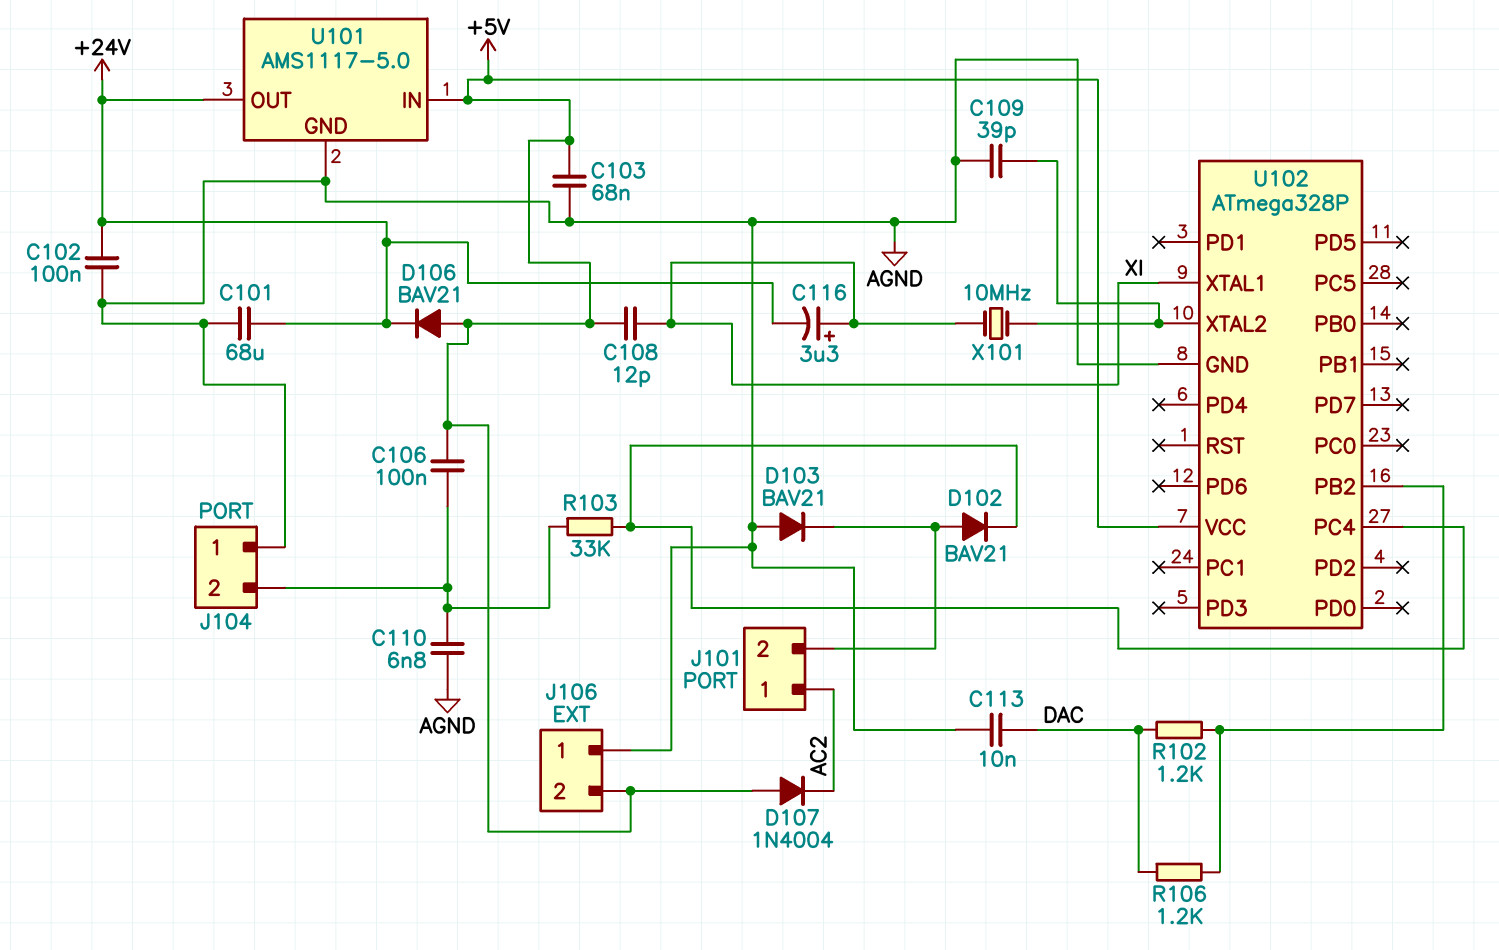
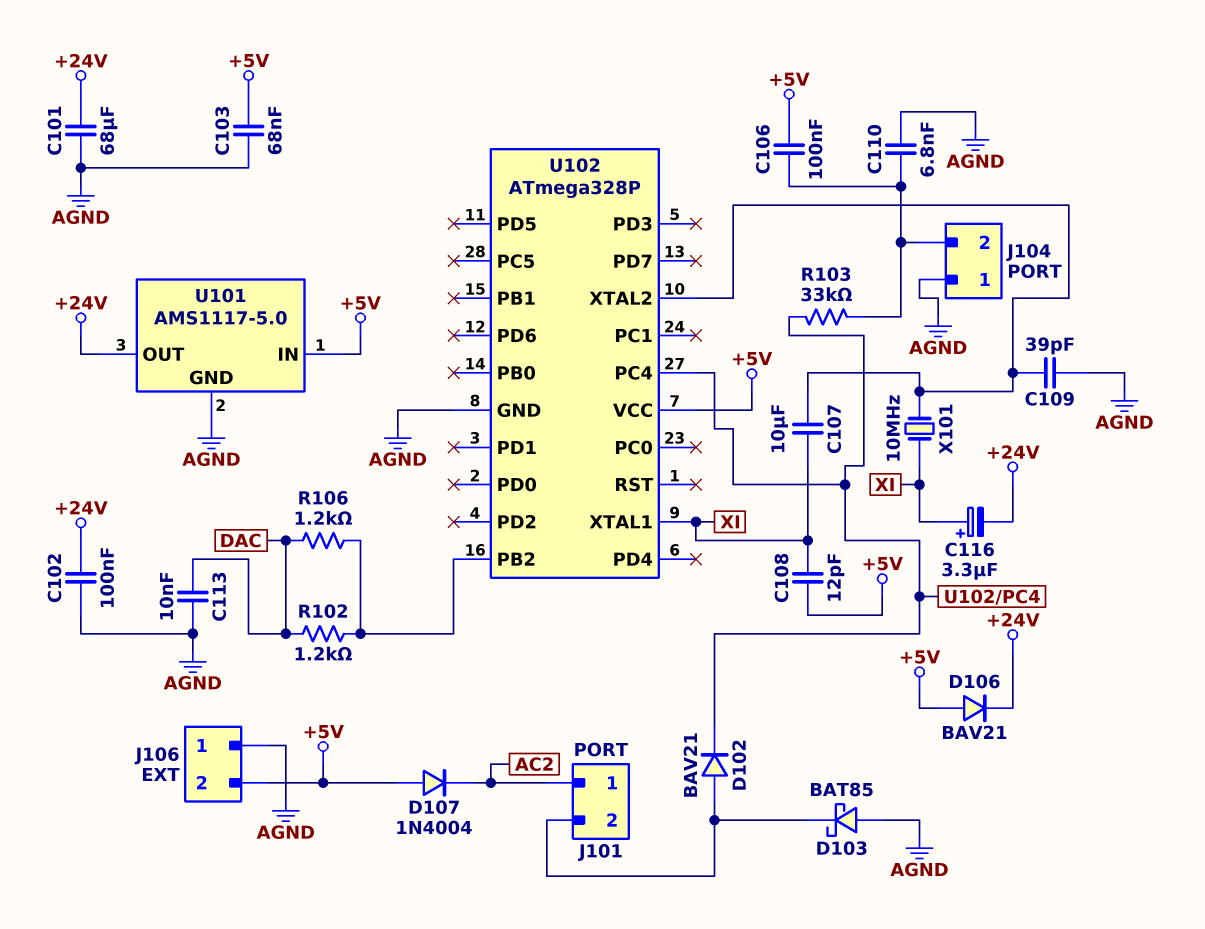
C107: none -> 10uF (U102/XTAL2, XI)
D103: diode BAV21 (A AGND, K J101/2) -> schottky BAT85 (A AGND, K J101/2)

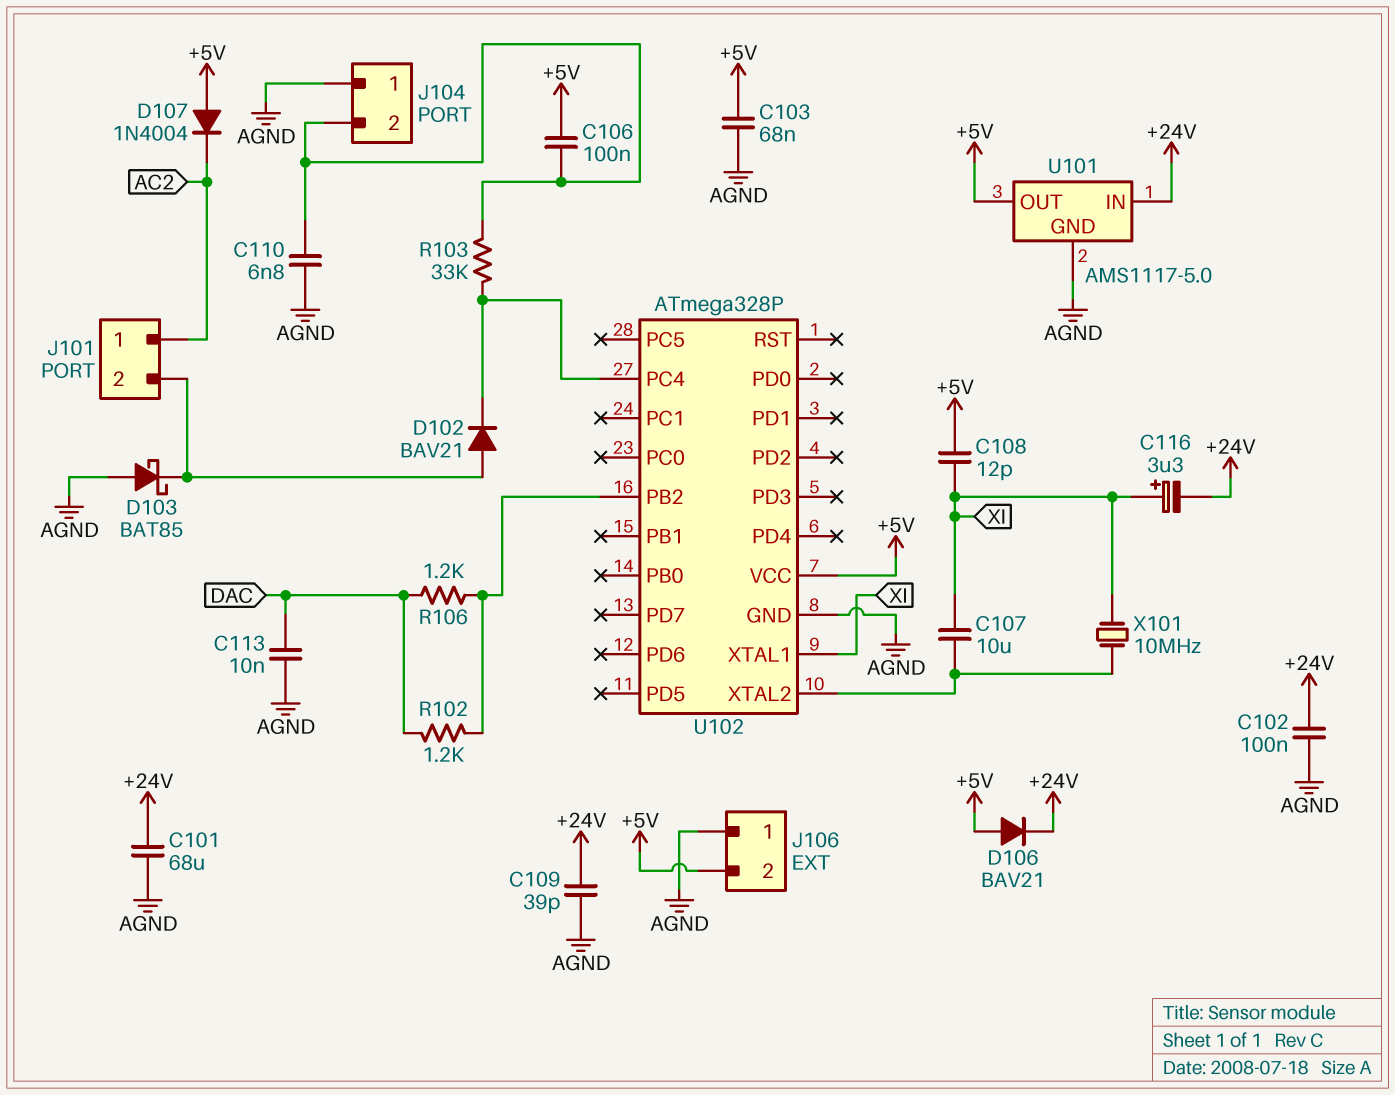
C109: 39pF (AGND, U102/XTAL2) -> 39pF (+24V, AGND)
U101 pin IN: +5V -> +24V
U101 pin OUT: +24V -> +5V

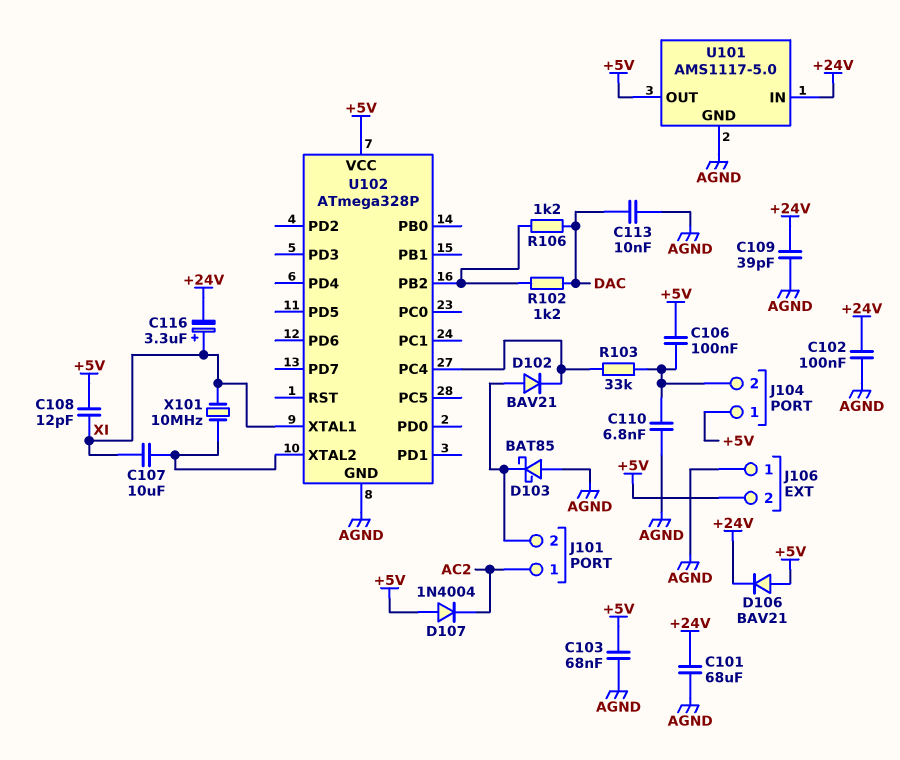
J104 pin 1: AGND -> +5V

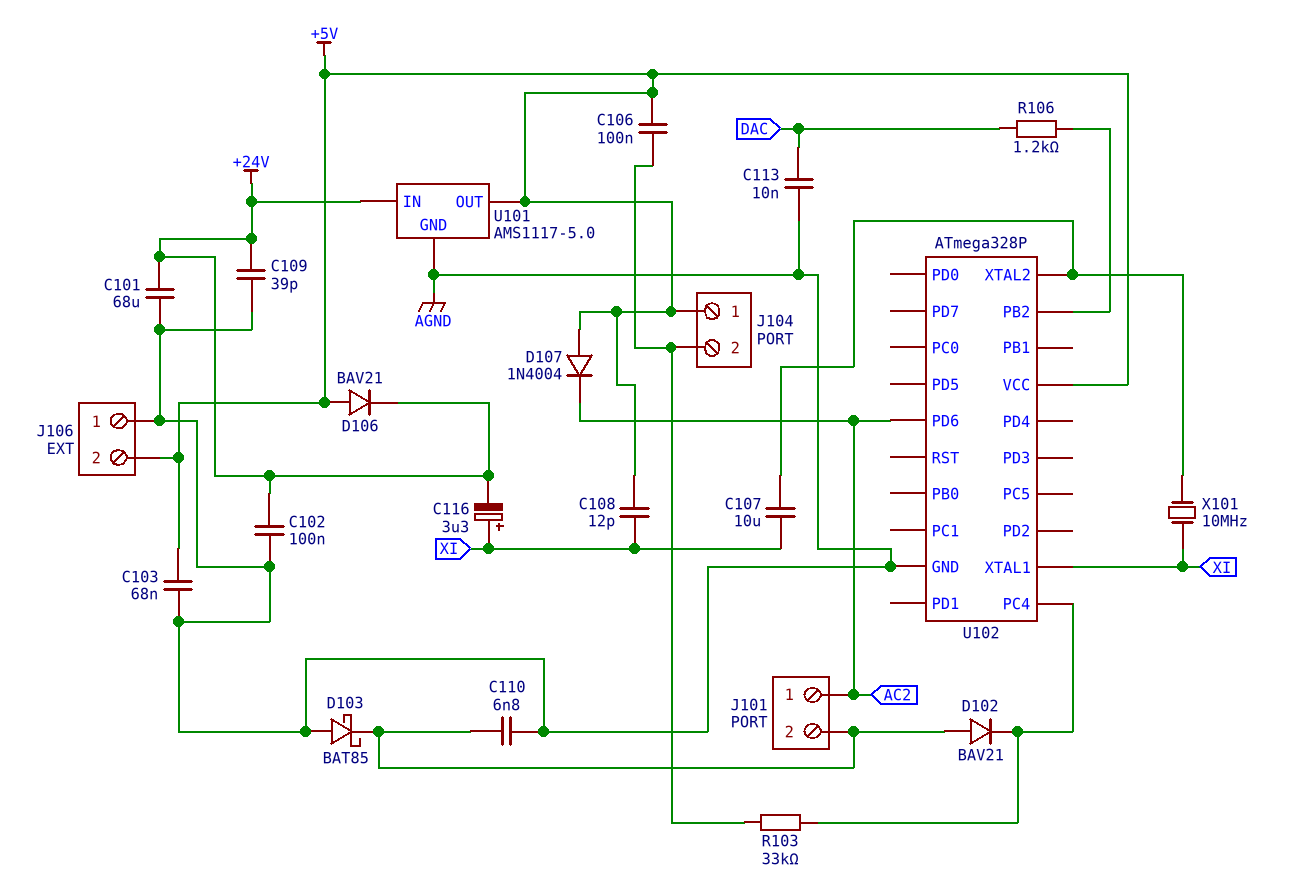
C110: 6.8nF (AGND, J104/2) -> 6.8nF (AGND, J101/2)
R102: 1.2k (DAC, U102/PB2) -> none
U102 pin PD6: none -> AC2

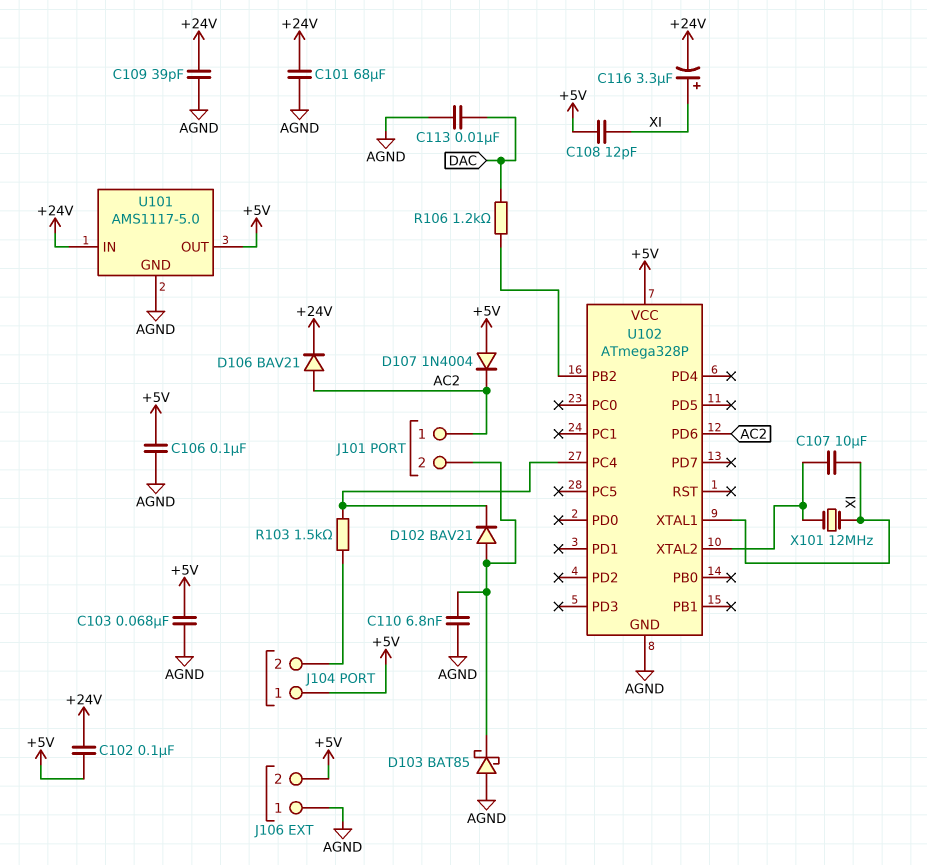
C102: 100nF (+24V, AGND) -> 100nF (+5V, +24V)
C106: 100nF (+5V, J104/2) -> 100nF (+5V, AGND)
D106: diode BAV21 (A +5V, K +24V) -> diode BAV21 (A AC2, K +24V)
R103: 33k (J104/2, U102/PC4) -> 1.5k (J104/2, U102/PC4)
X101: 10MHz (U102/XTAL2, XI) -> 12MHz (U102/XTAL2, XI)

